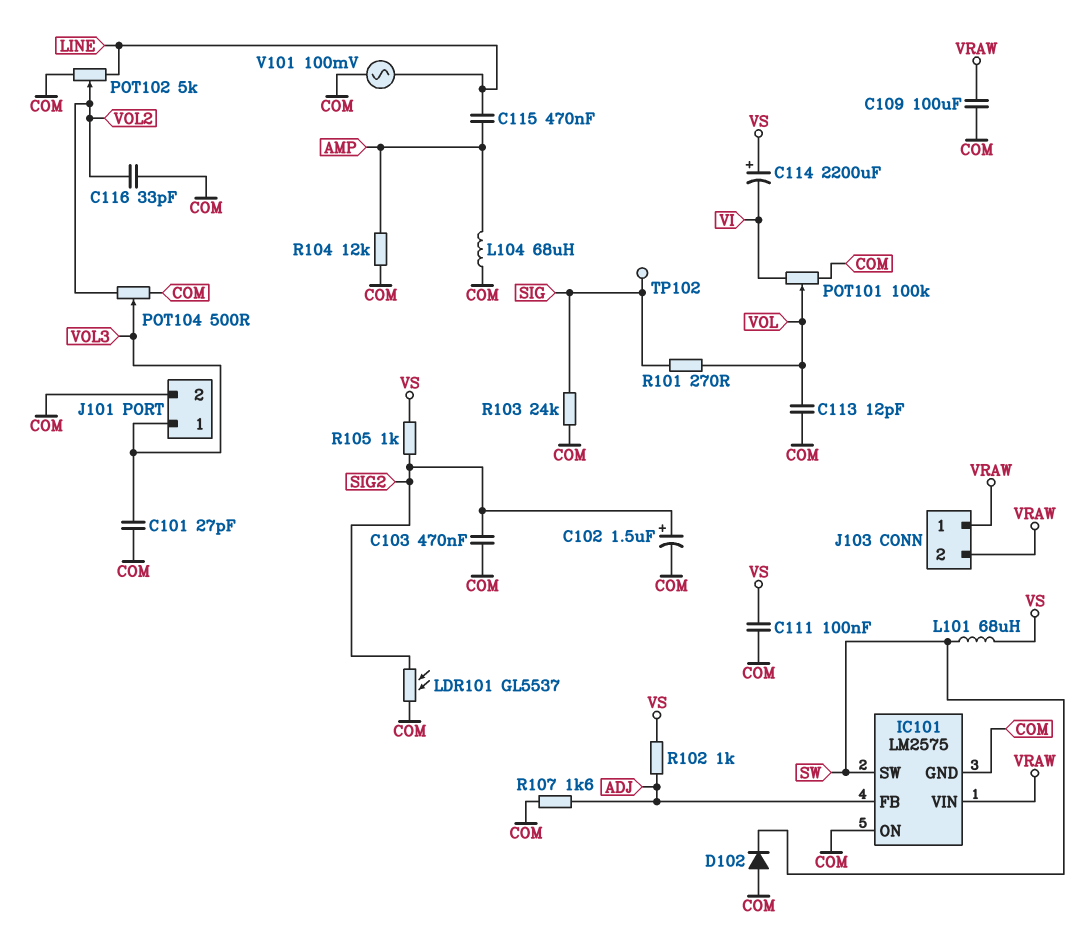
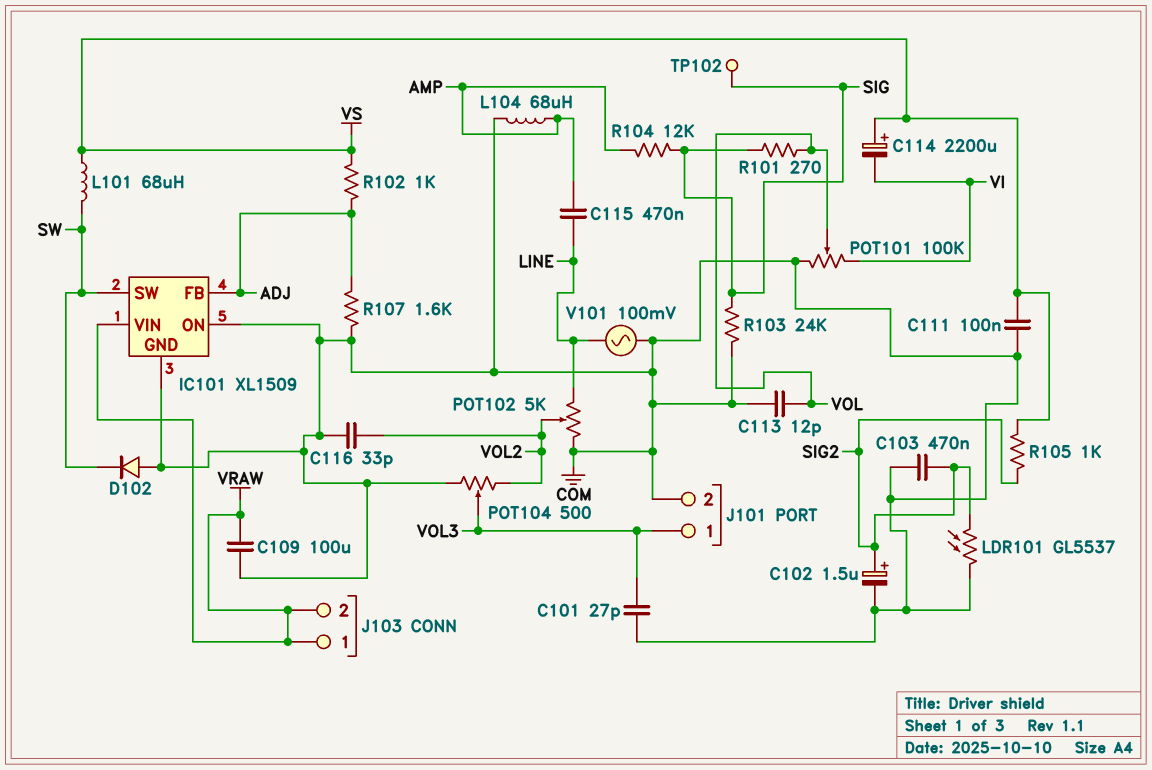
IC101: LM2575 -> XL1509
R104: 12k (AMP, COM) -> 12k (AMP, SIG)

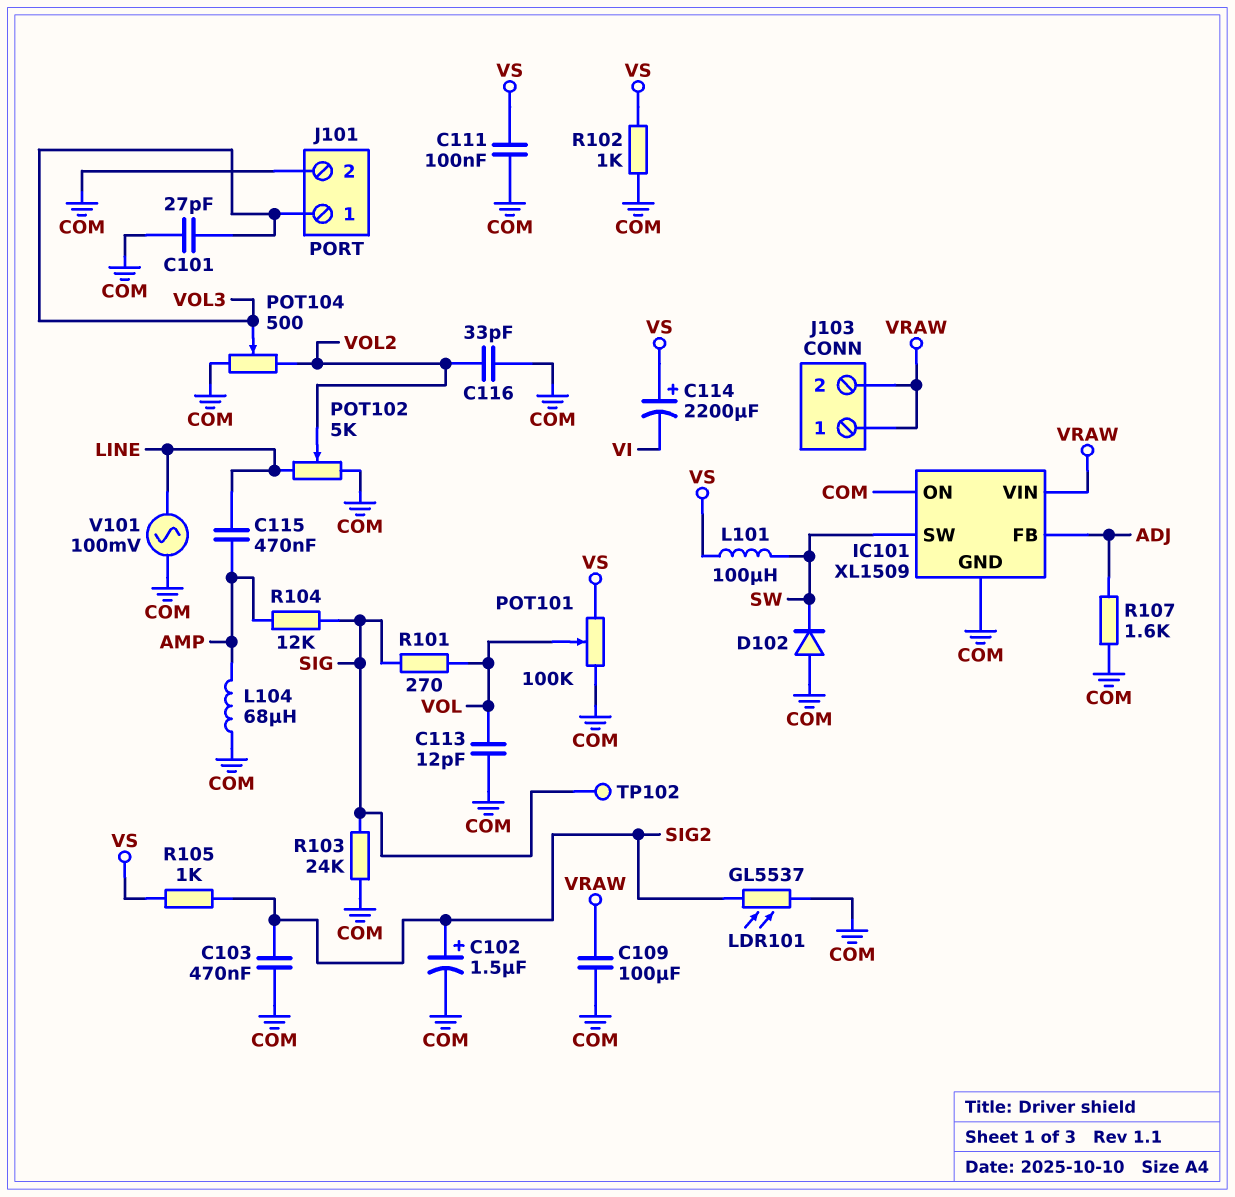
L101: 68uH (SW, VS) -> 100uH (SW, VS)
POT101: 100k (COM, VI, wiper VOL) -> 100k (COM, VS, wiper VOL)
R102: 1k (ADJ, VS) -> 1k (COM, VS)

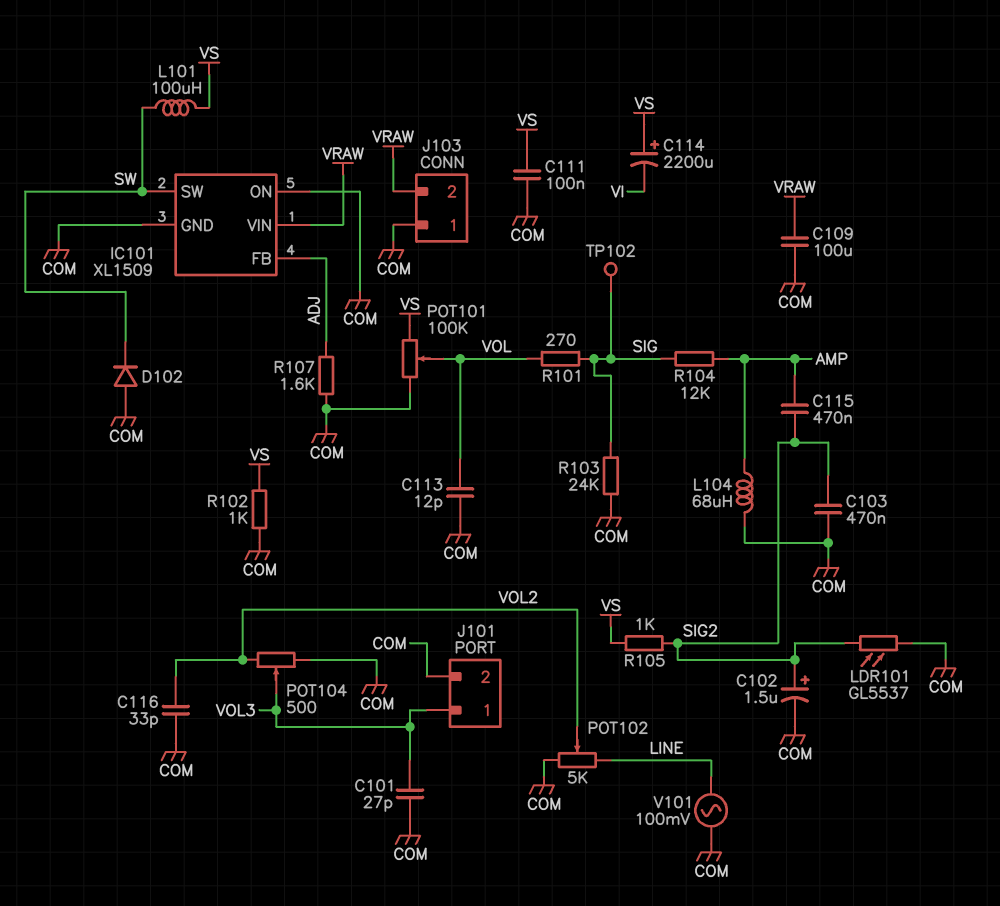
C115: 470nF (AMP, LINE) -> 470nF (AMP, SIG2)
J103 pin 1: VRAW -> COM

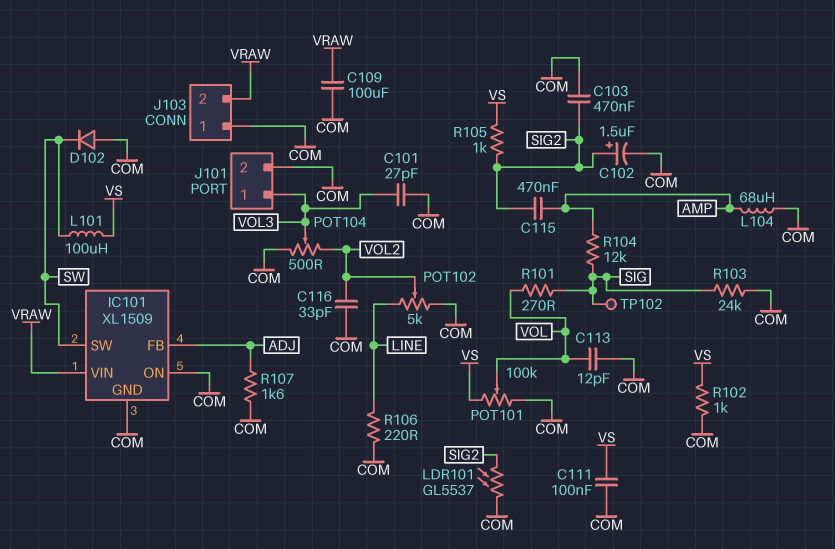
C114: 2200uF (plus VS, minus VI) -> none
R106: none -> 220 (COM, LINE)
V101: AC 100mV (COM, LINE) -> none

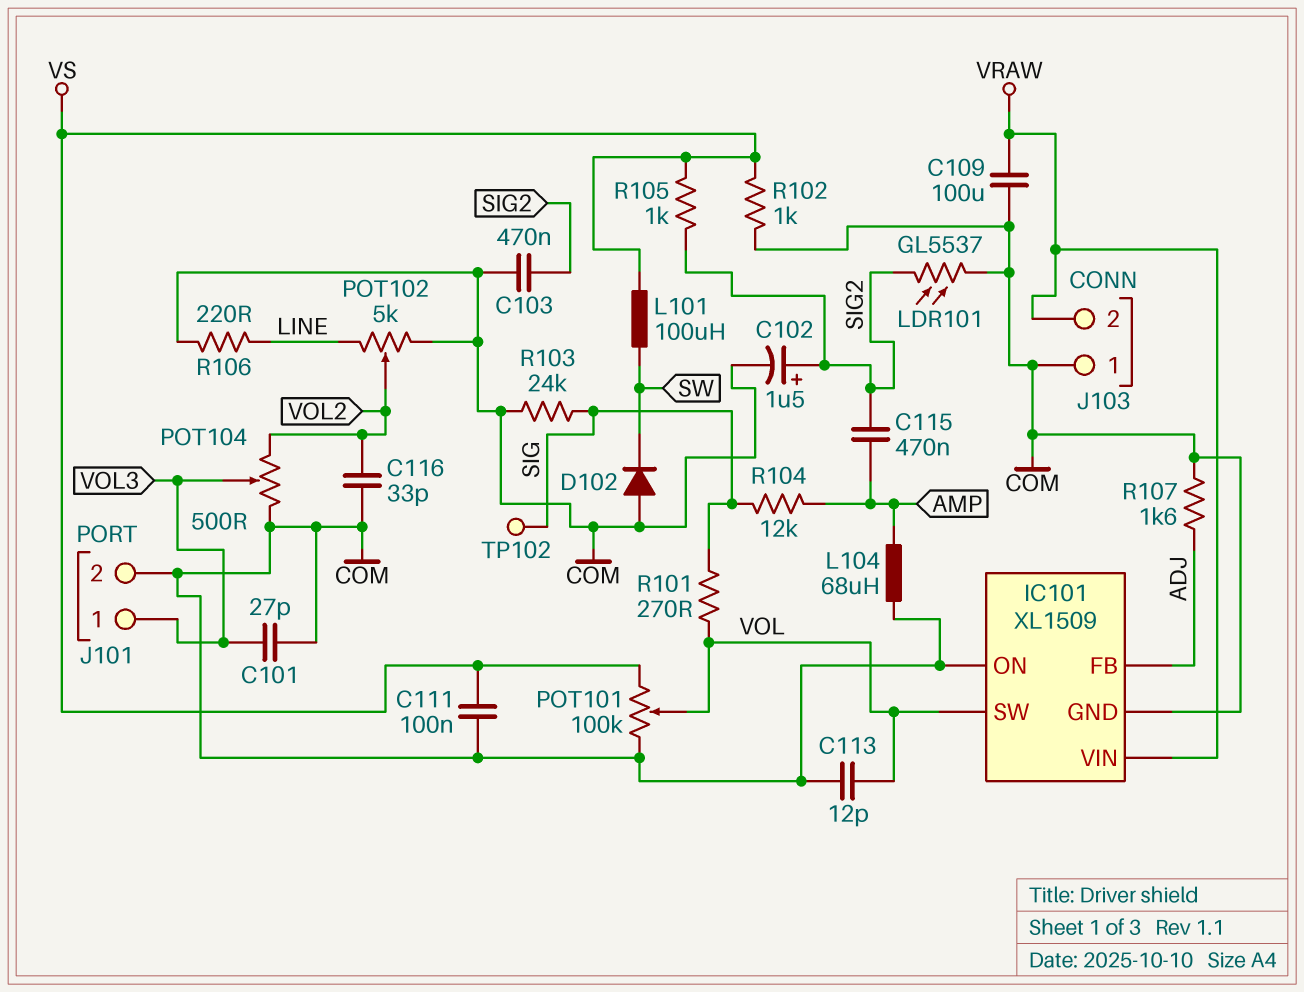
IC101 pin SW: SW -> VOL

